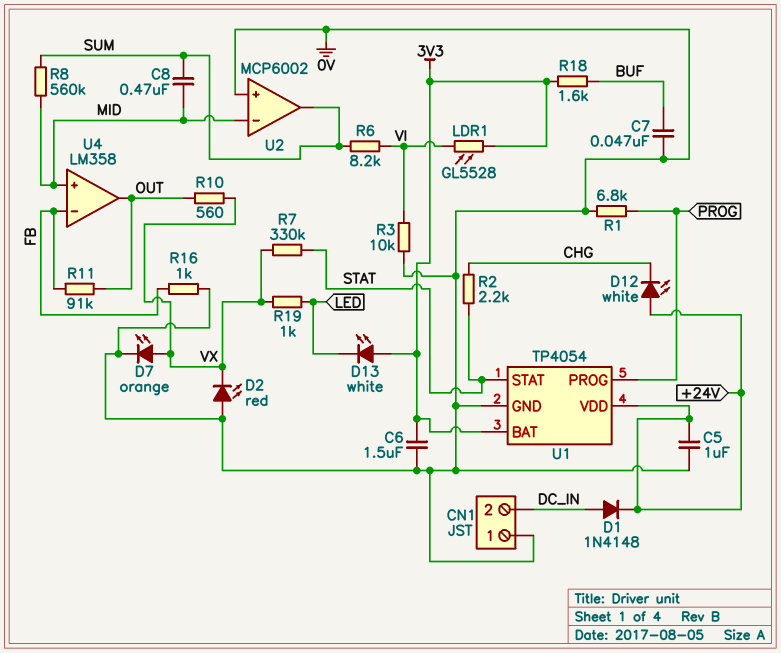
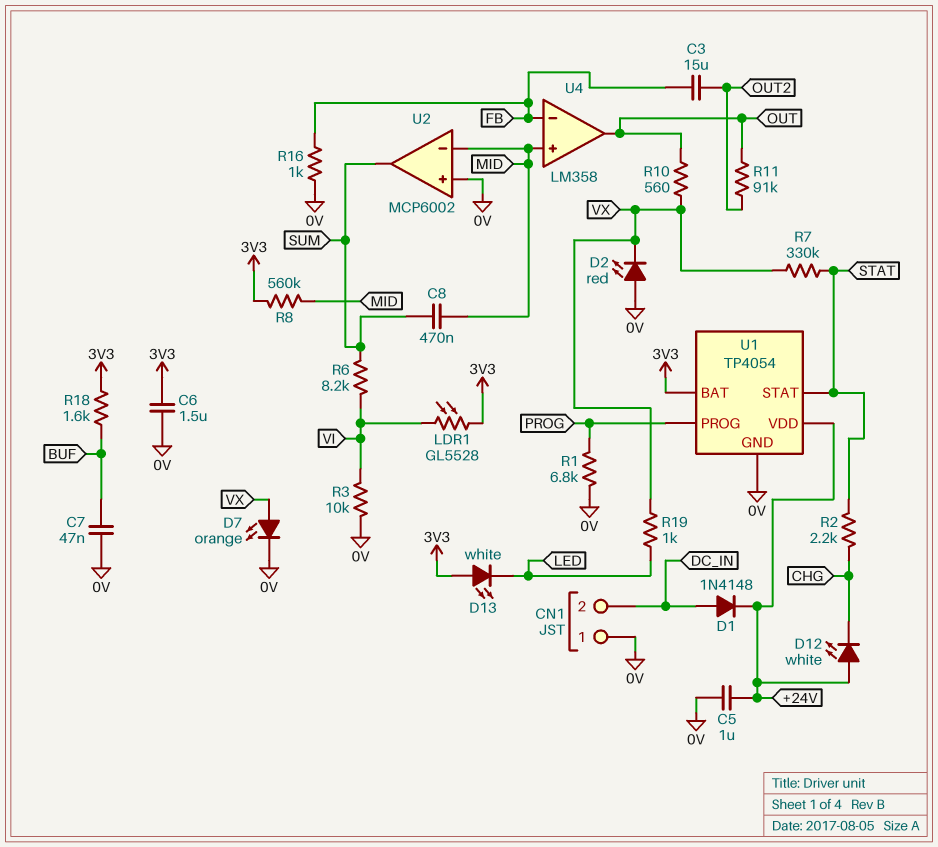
C3: none -> 15uF (FB, OUT2)
R8: 560k (MID, SUM) -> 560k (3V3, MID)
R11: 91k (FB, OUT) -> 91k (OUT, OUT2)

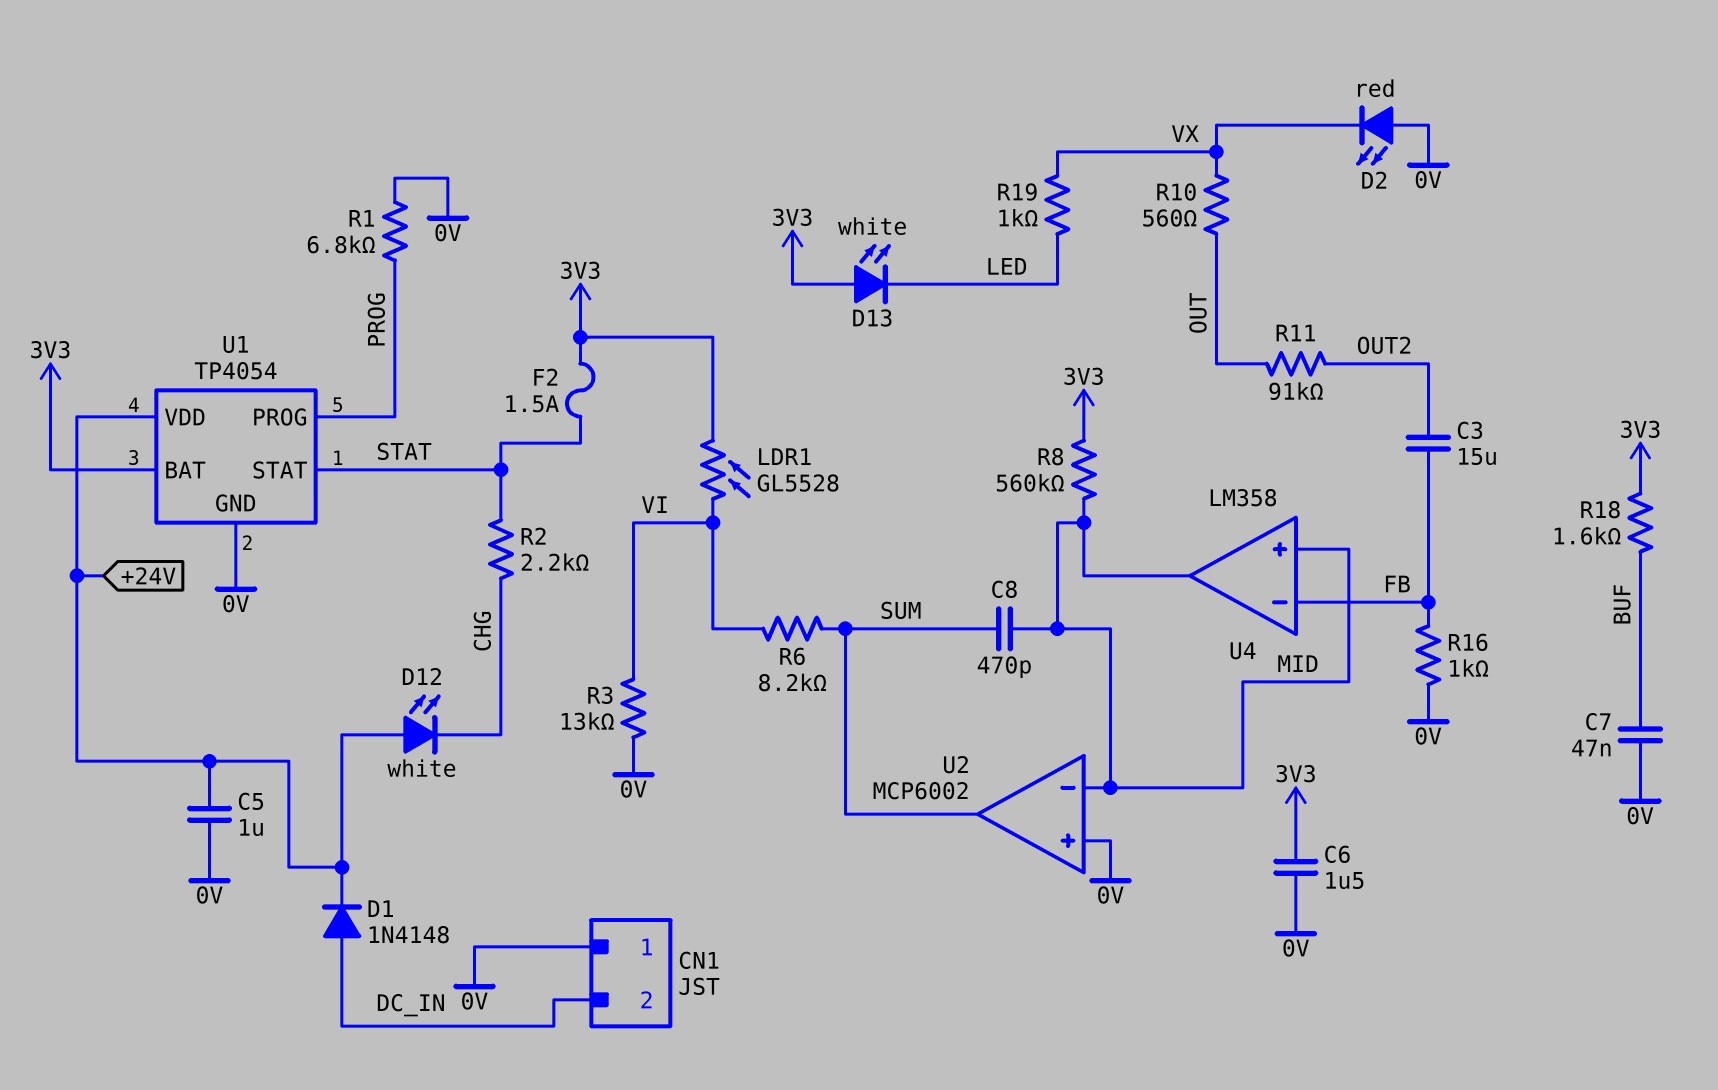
C8: 470nF (MID, SUM) -> 470pF (MID, SUM)
D7: LED orange (A VX, K 0V) -> none
F2: none -> 1.5A (3V3, STAT)
R3: 10k (0V, VI) -> 13k (0V, VI)
R7: 330k (STAT, VX) -> none
U4 pin out: OUT -> MID

